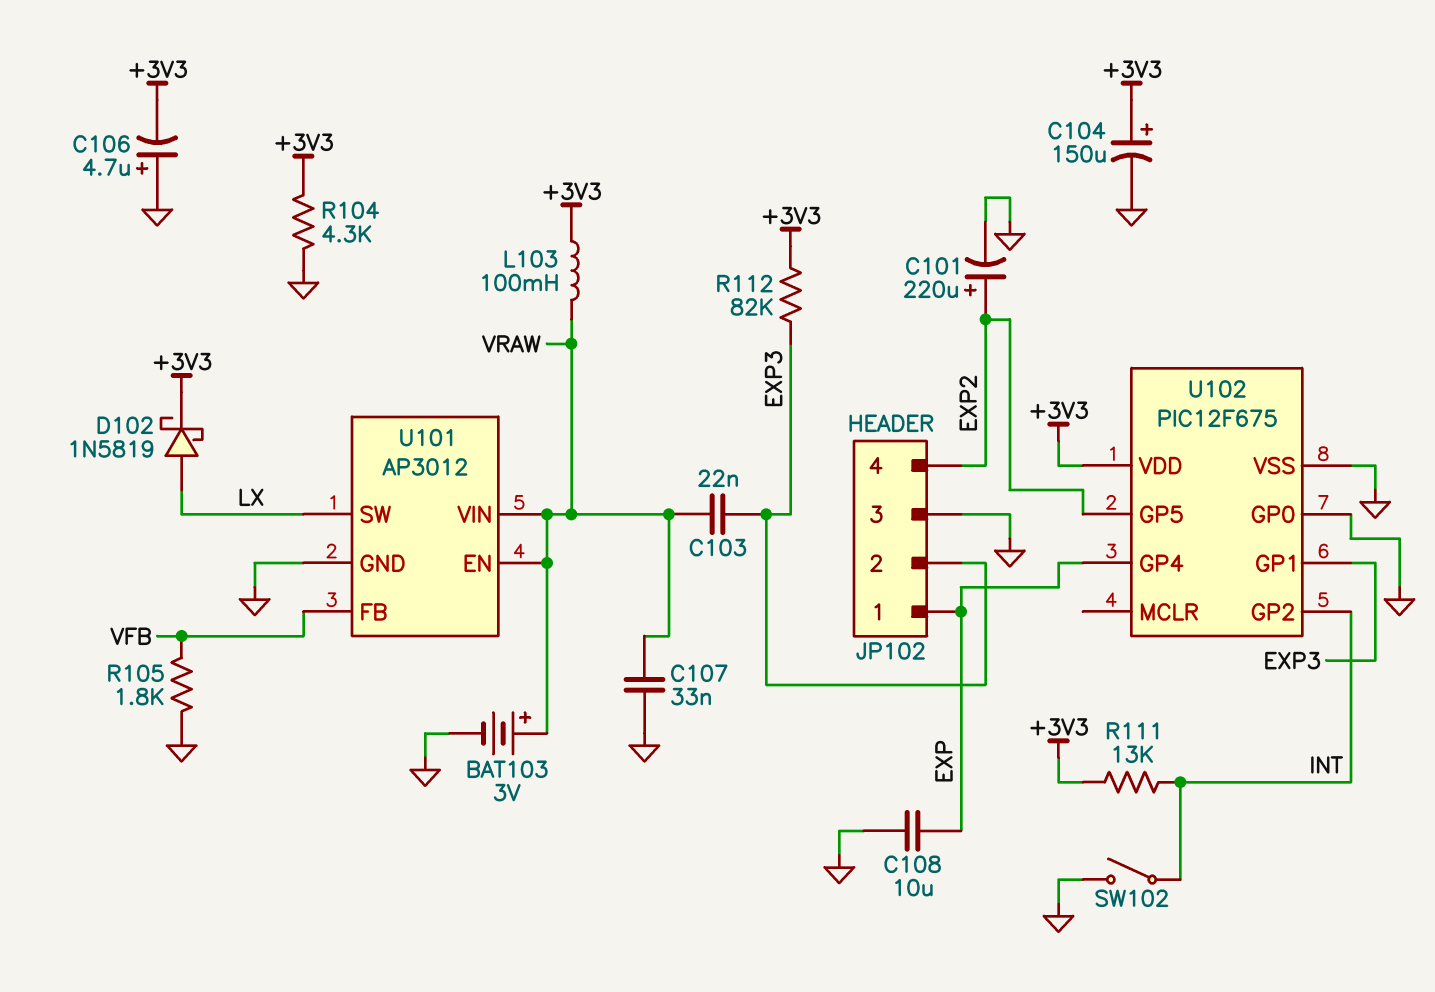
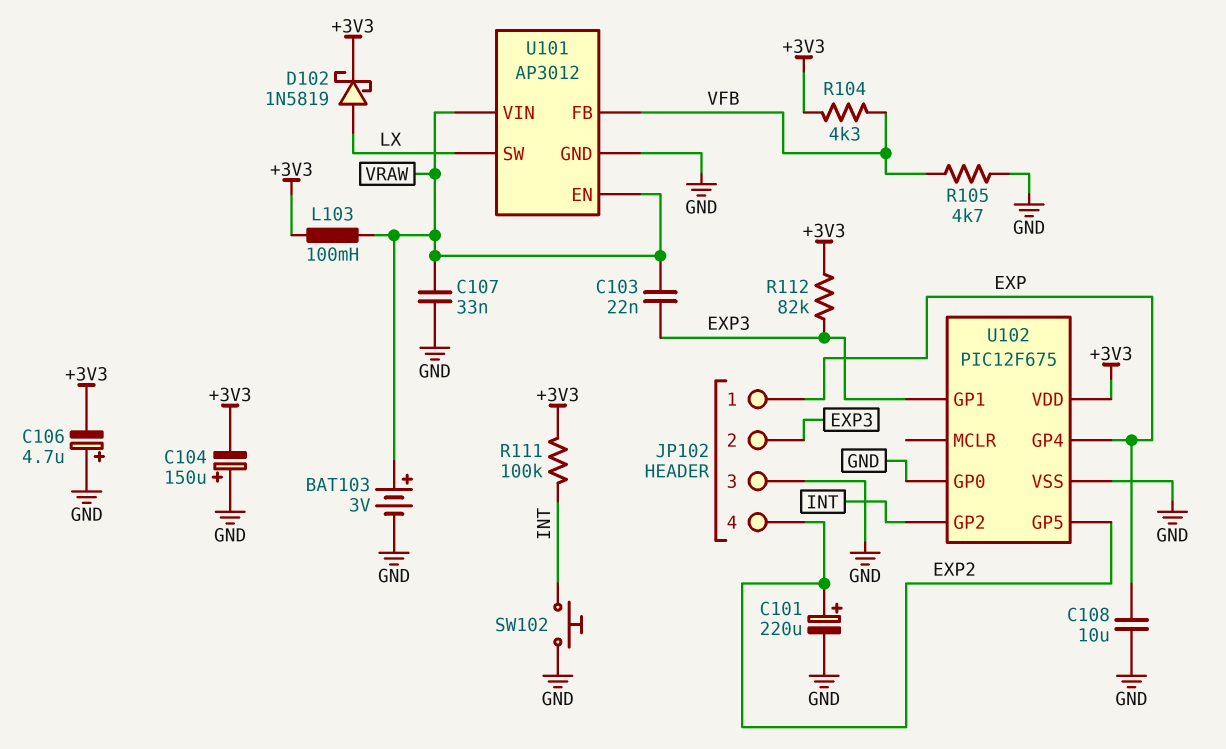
C104: 150uF (plus +3V3, minus GND) -> 150uF (plus GND, minus +3V3)
R104: 4.3k (+3V3, GND) -> 4.3k (+3V3, VFB)
R105: 1.8k (GND, VFB) -> 4.7k (GND, VFB)
R111: 13k (+3V3, INT) -> 100k (+3V3, INT)
SW102: switch (GND, INT) -> button (GND, INT)

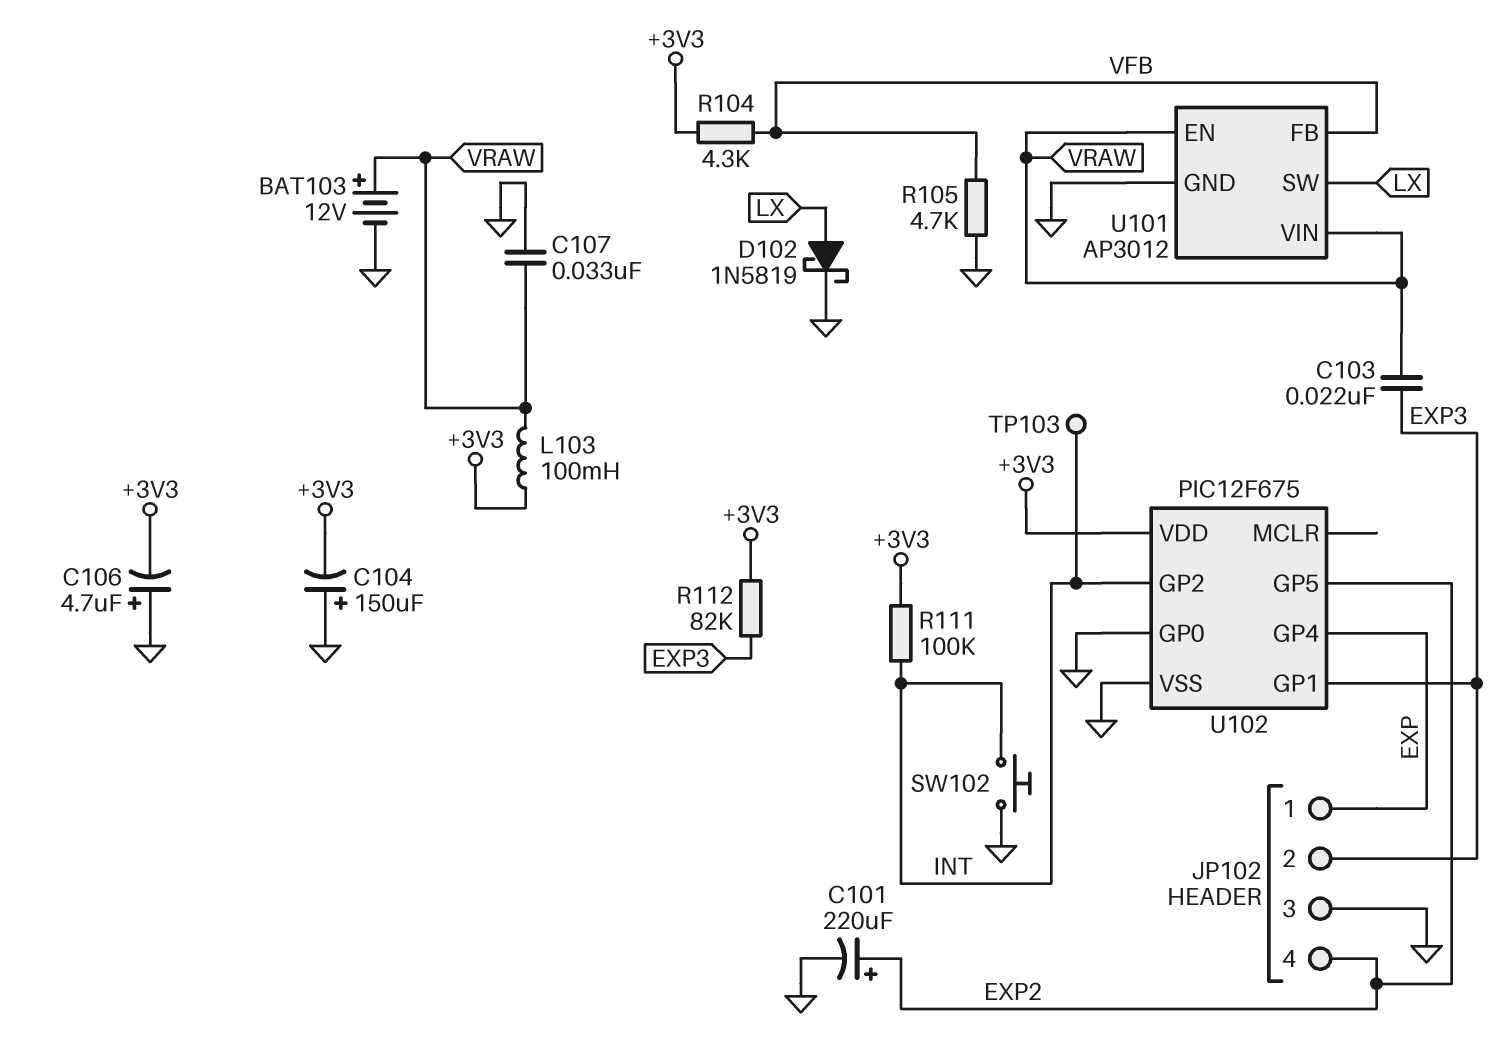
BAT103: 3V (plus VRAW, minus GND) -> 12V (plus VRAW, minus GND)
C108: 10uF (EXP, GND) -> none
D102: schottky 1N5819 (A LX, K +3V3) -> schottky 1N5819 (A LX, K GND)
TP103: none -> test point (INT)

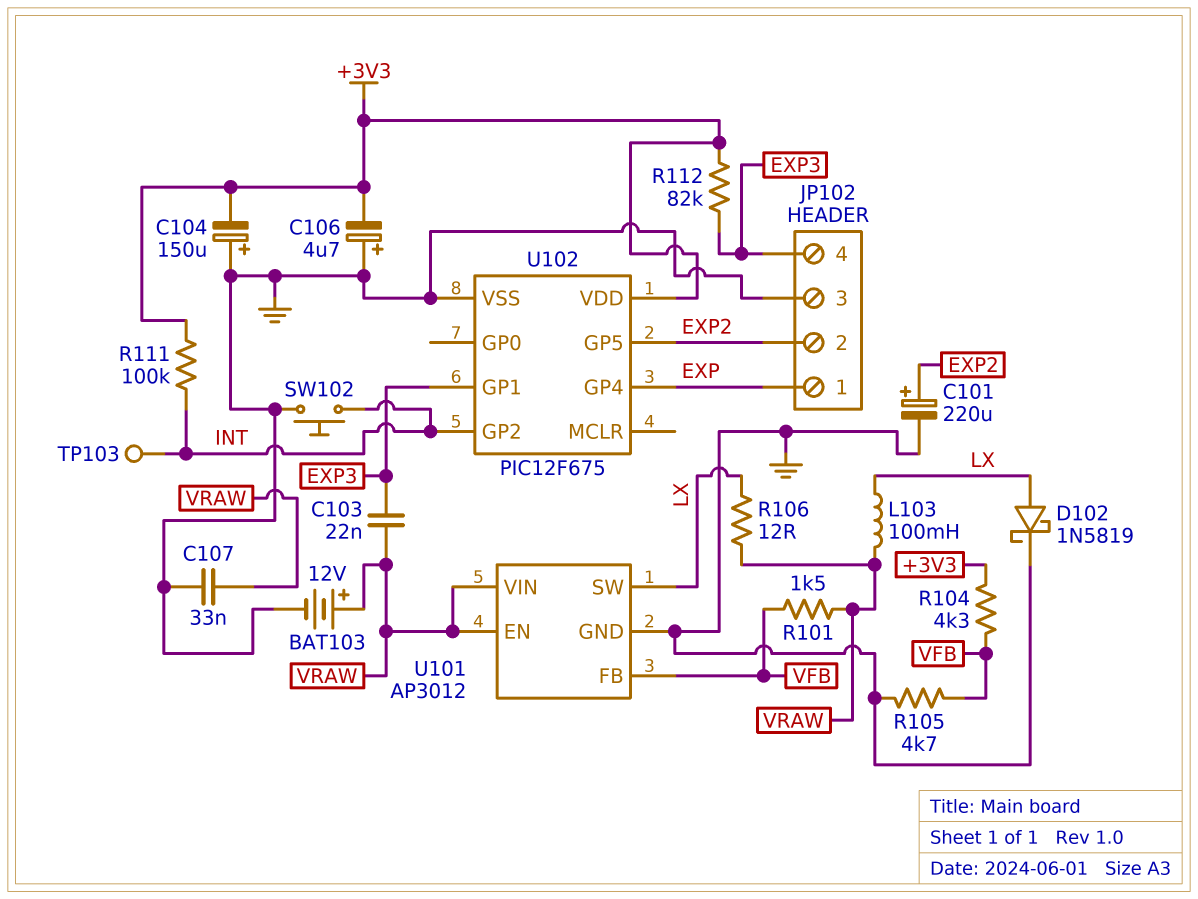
JP102 pin 2: EXP3 -> EXP2
JP102 pin 4: EXP2 -> EXP3
L103: 100mH (+3V3, VRAW) -> 100mH (LX, VRAW)
R101: none -> 1.5k (VFB, VRAW)
R106: none -> 12 (LX, VRAW)
U102 pin GP0: GND -> none

